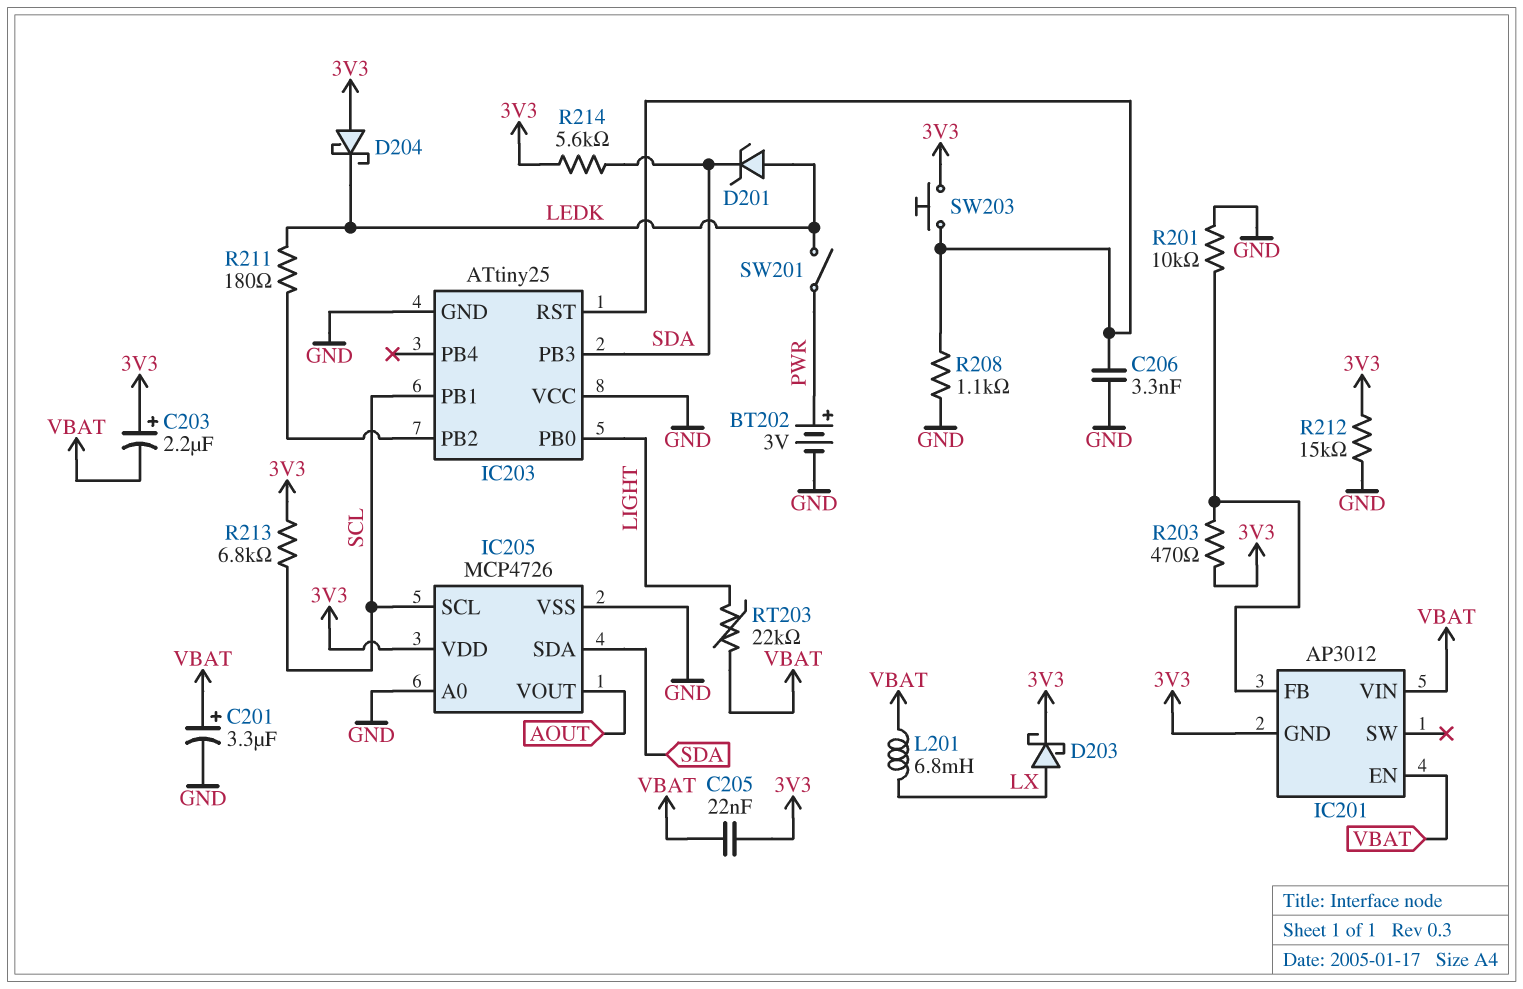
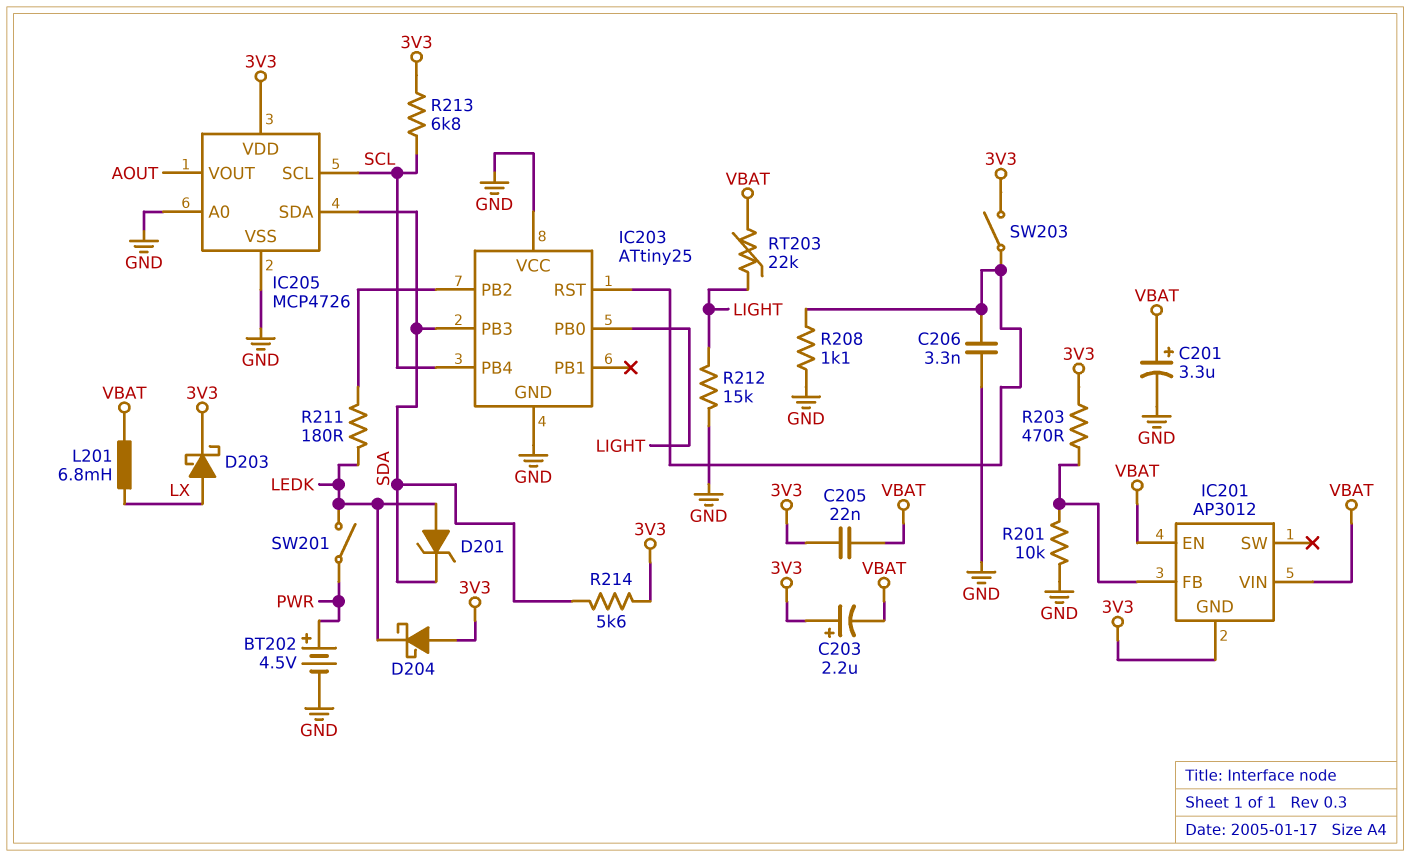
BT202: 3V (plus PWR, minus GND) -> 4.5V (plus PWR, minus GND)
IC203 pin PB1: SCL -> none
IC203 pin PB4: none -> SCL
R212: 15k (3V3, GND) -> 15k (GND, LIGHT)
SW203: button (3V3, IC203/RST) -> switch (3V3, IC203/RST)

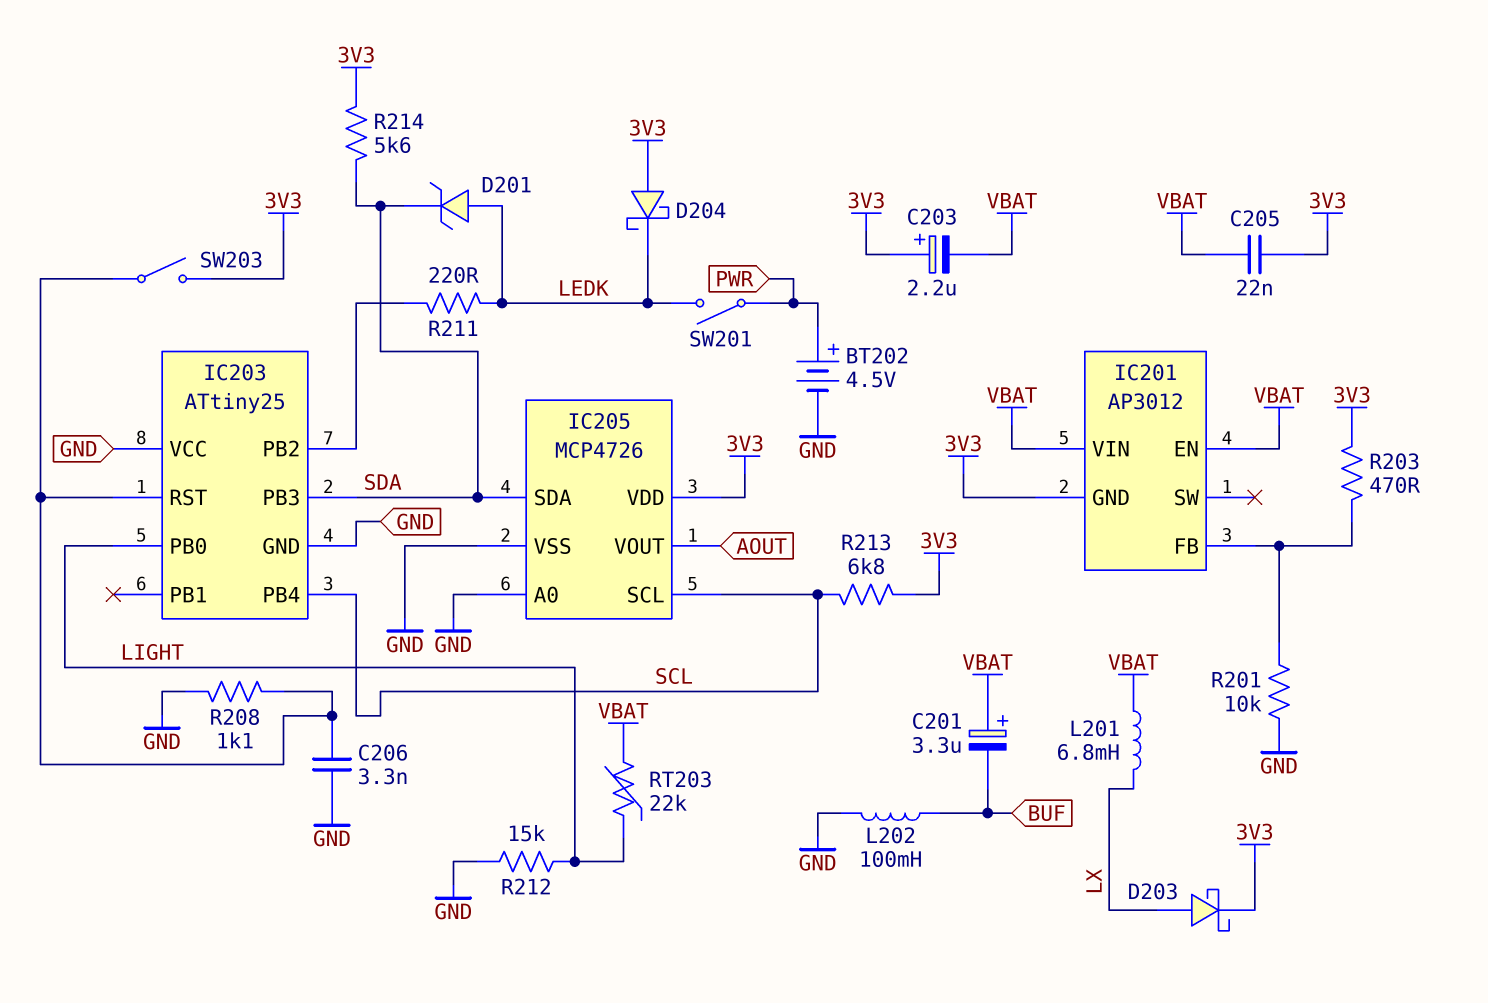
C201: 3.3uF (plus VBAT, minus GND) -> 3.3uF (plus VBAT, minus BUF)
L202: none -> 100mH (BUF, GND)
R211: 180 (IC203/PB2, LEDK) -> 220 (IC203/PB2, LEDK)

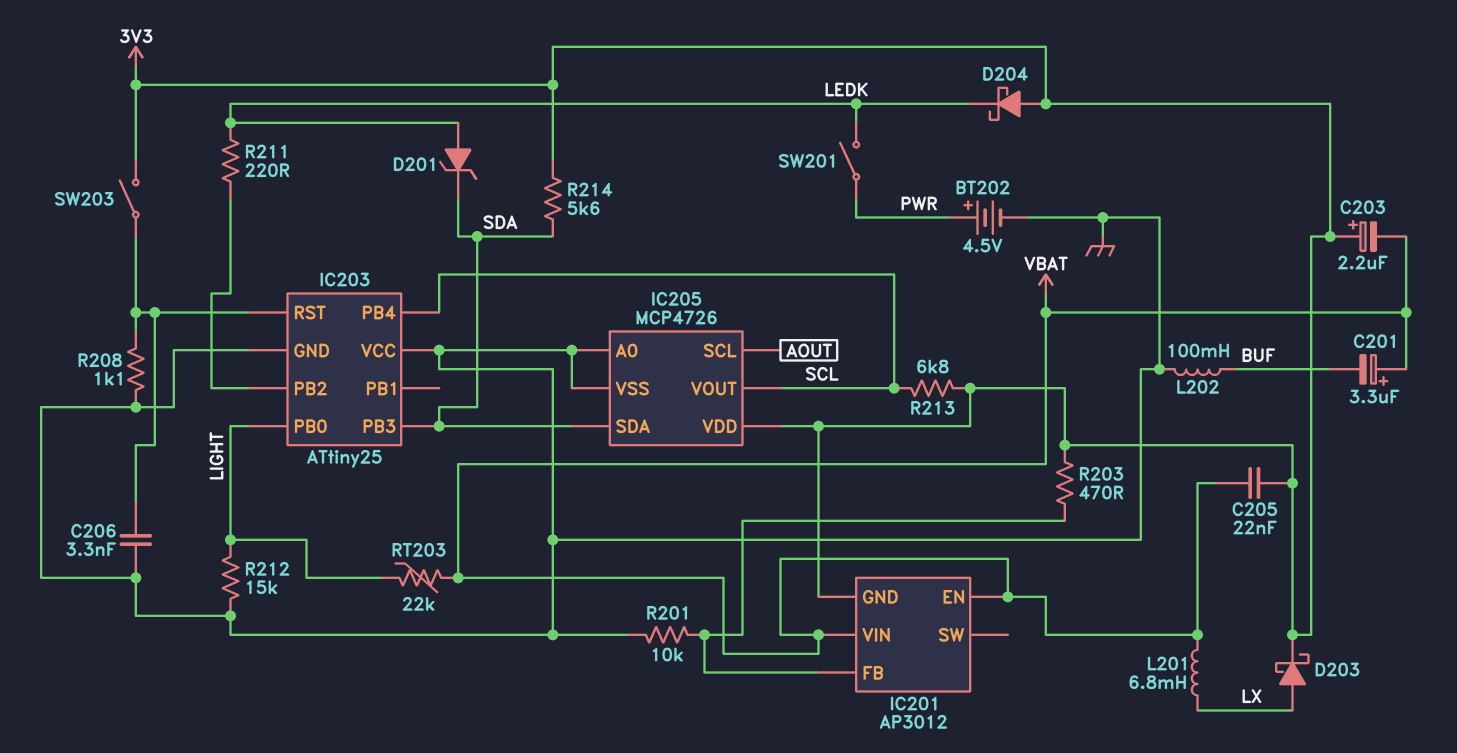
IC205 pin SCL: SCL -> AOUT
IC205 pin VOUT: AOUT -> SCL

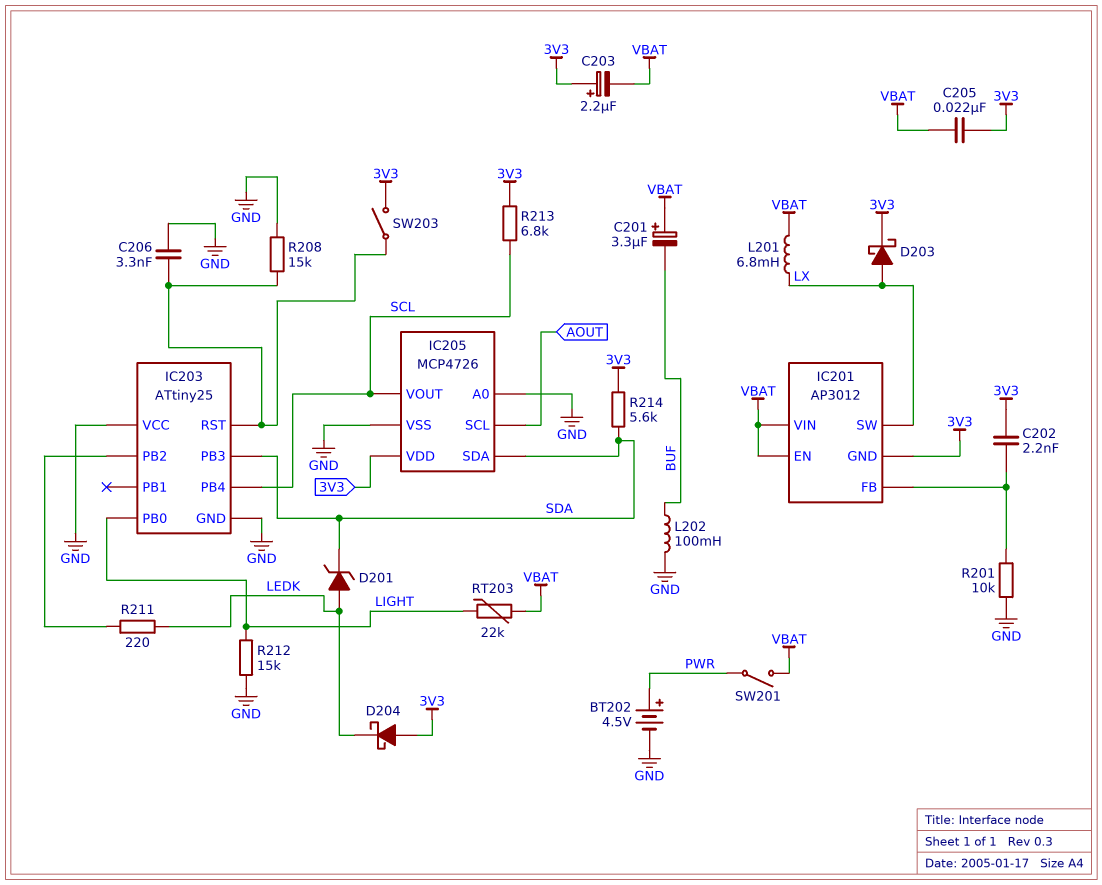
C202: none -> 2.2nF (3V3, IC201/FB)
IC201 pin SW: none -> LX
R203: 470 (3V3, IC201/FB) -> none
R208: 1.1k (GND, IC203/RST) -> 15k (GND, IC203/RST)
SW201: switch (LEDK, PWR) -> switch (PWR, VBAT)

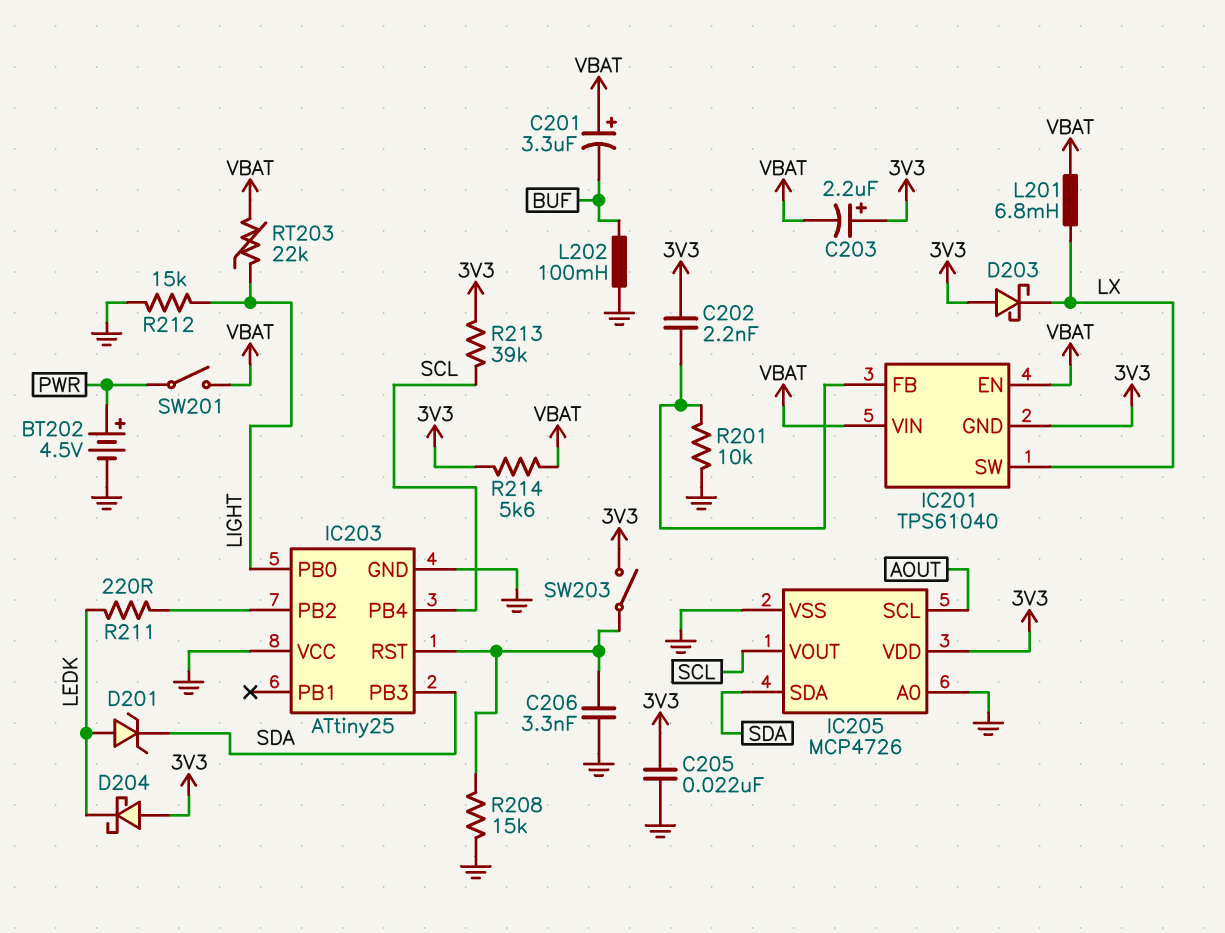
C205: 22nF (3V3, VBAT) -> 22nF (3V3, GND)
D203: schottky (A LX, K 3V3) -> schottky (A 3V3, K LX)
IC201: AP3012 -> TPS61040
R213: 6.8k (3V3, SCL) -> 39k (3V3, SCL)
R214: 5.6k (3V3, SDA) -> 5.6k (3V3, VBAT)

